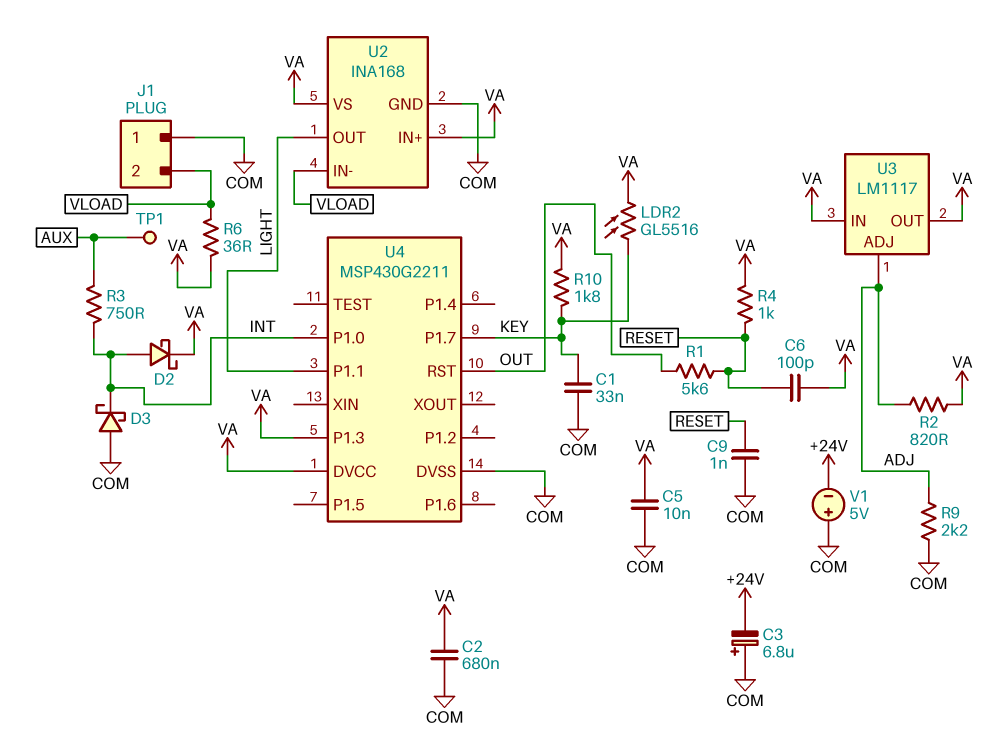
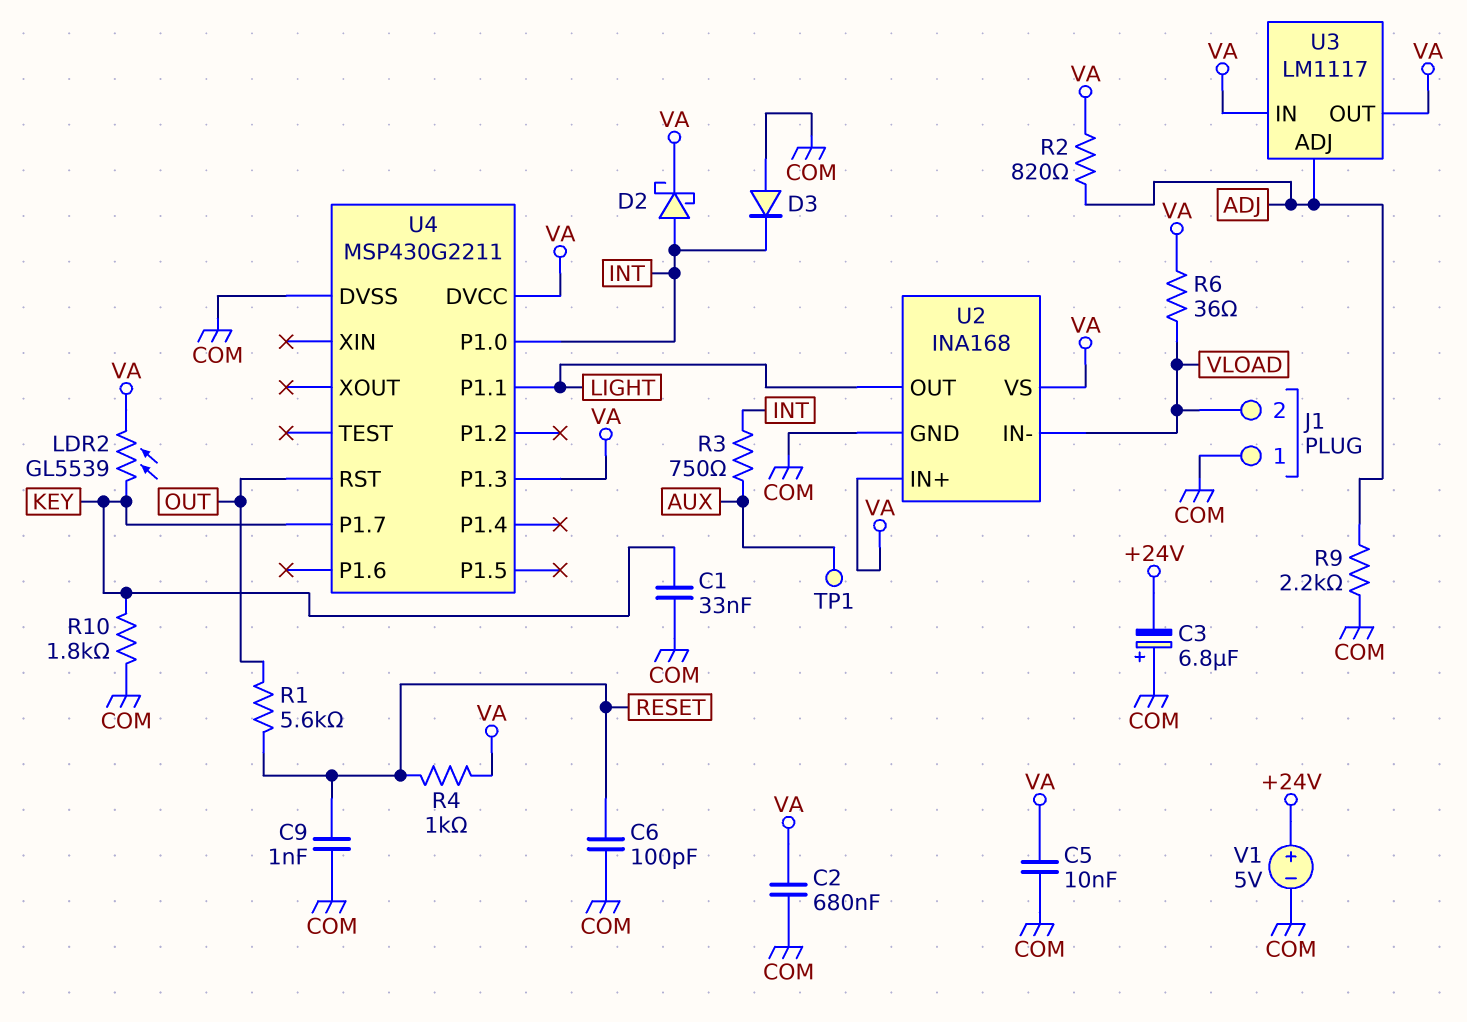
C6: 100pF (RESET, VA) -> 100pF (COM, RESET)
D3: schottky (A COM, K INT) -> diode (A COM, K INT)
LDR2: GL5516 (KEY, VA) -> GL5539 (KEY, VA)
R10: 1.8k (KEY, VA) -> 1.8k (COM, KEY)
V1: 5V (plus COM, minus +24V) -> 5V (plus +24V, minus COM)

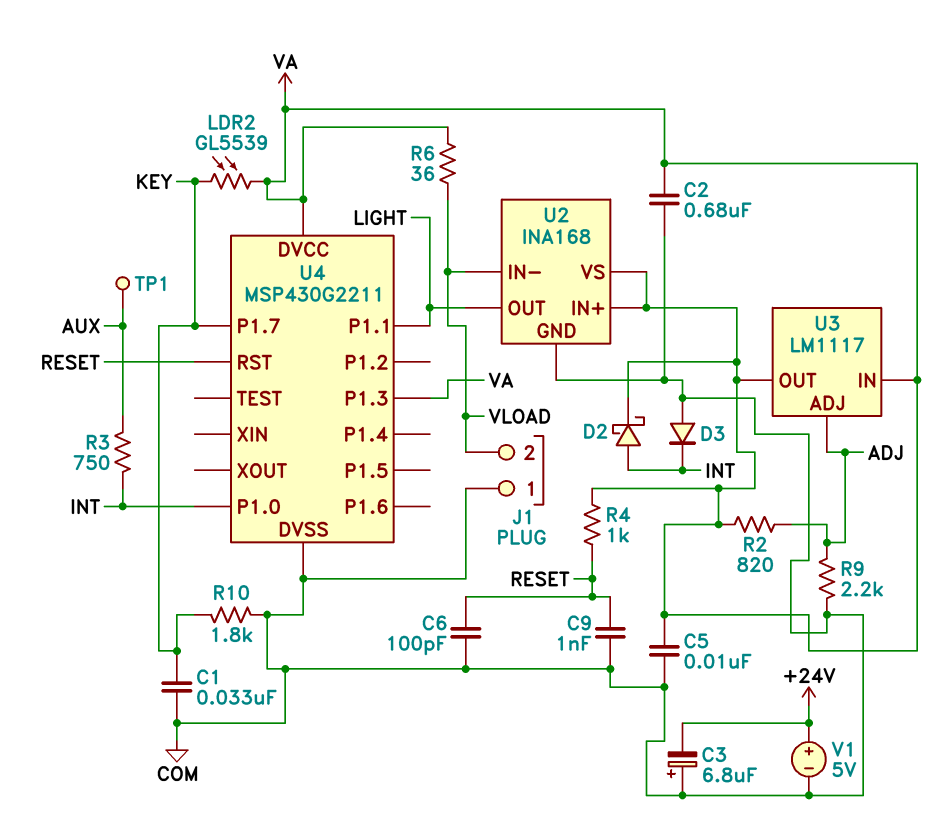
R1: 5.6k (OUT, RESET) -> none
U4 pin RST: OUT -> RESET

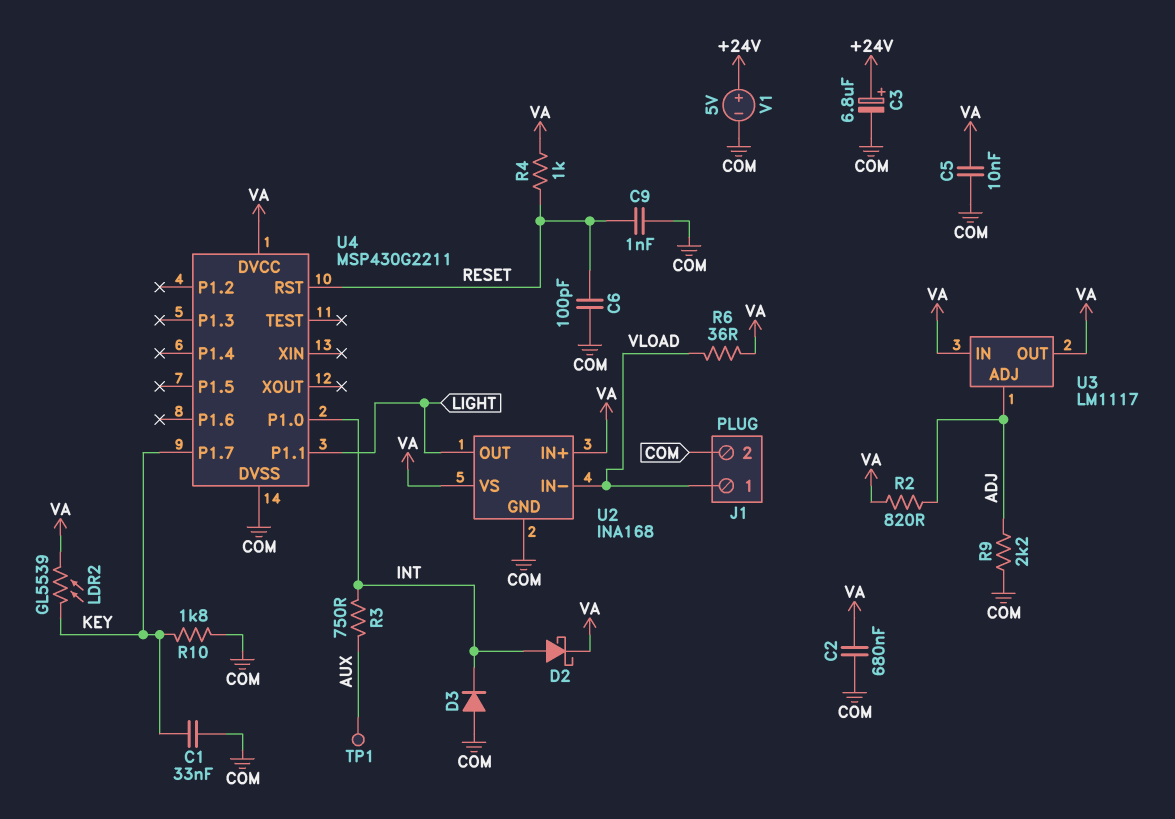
C3: 6.8uF (plus COM, minus +24V) -> 6.8uF (plus +24V, minus COM)
J1 pin 1: COM -> VLOAD
J1 pin 2: VLOAD -> COM
U4 pin P1.3: VA -> none

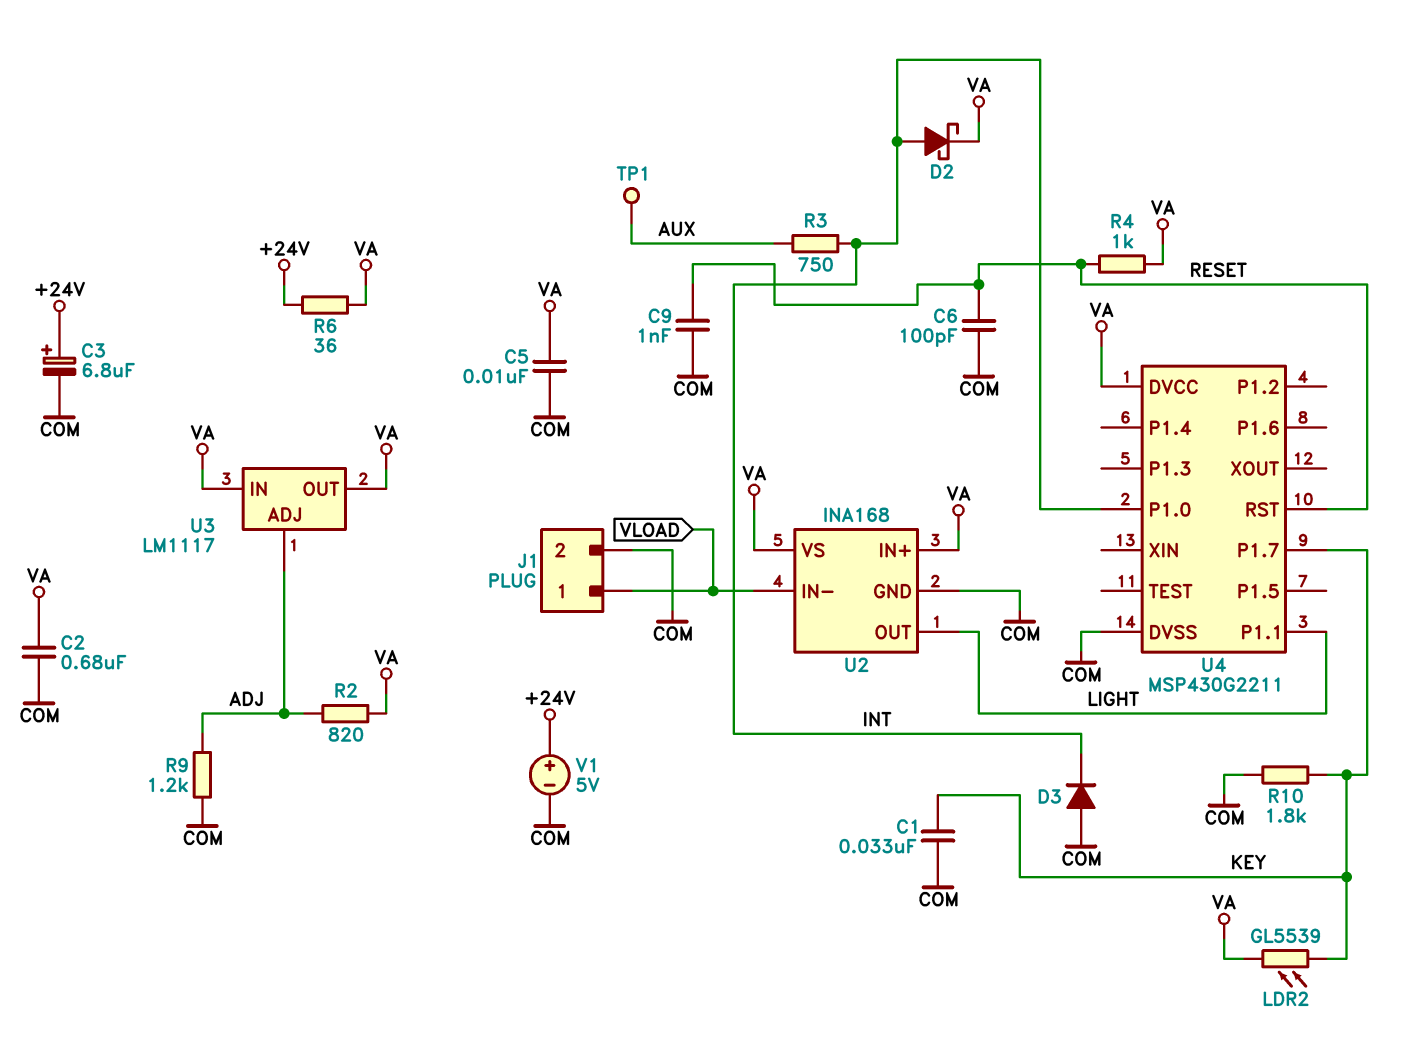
R6: 36 (VA, VLOAD) -> 36 (+24V, VA)
R9: 2.2k (ADJ, COM) -> 1.2k (ADJ, COM)

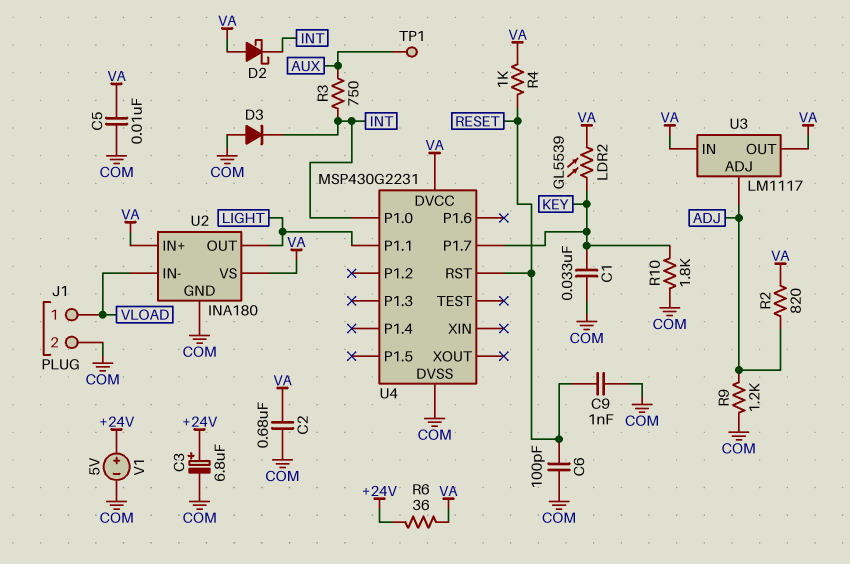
D2: schottky (A INT, K VA) -> schottky (A VA, K INT)
U2: INA168 -> INA180
U4: MSP430G2211 -> MSP430G2231

